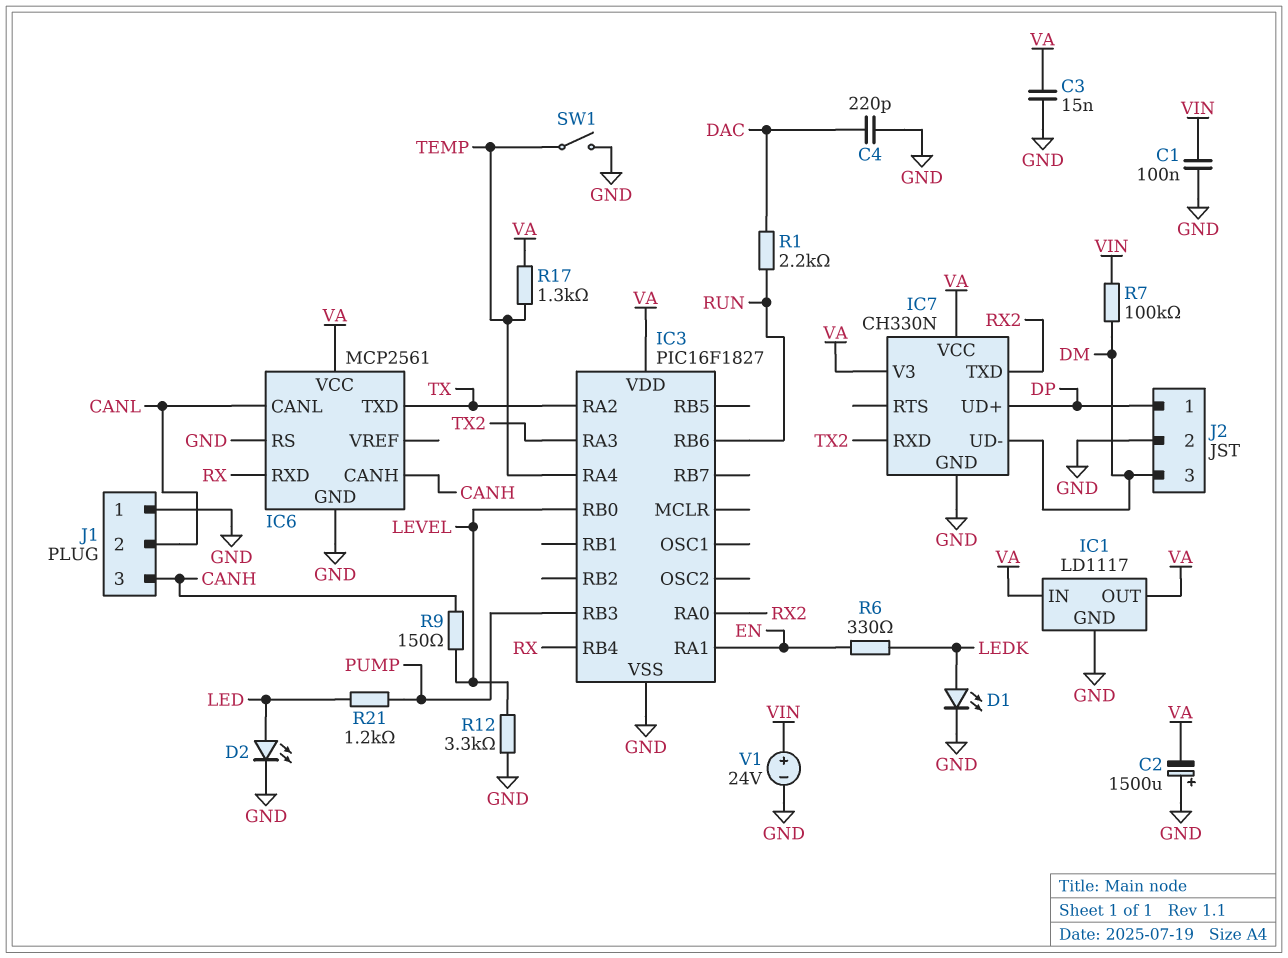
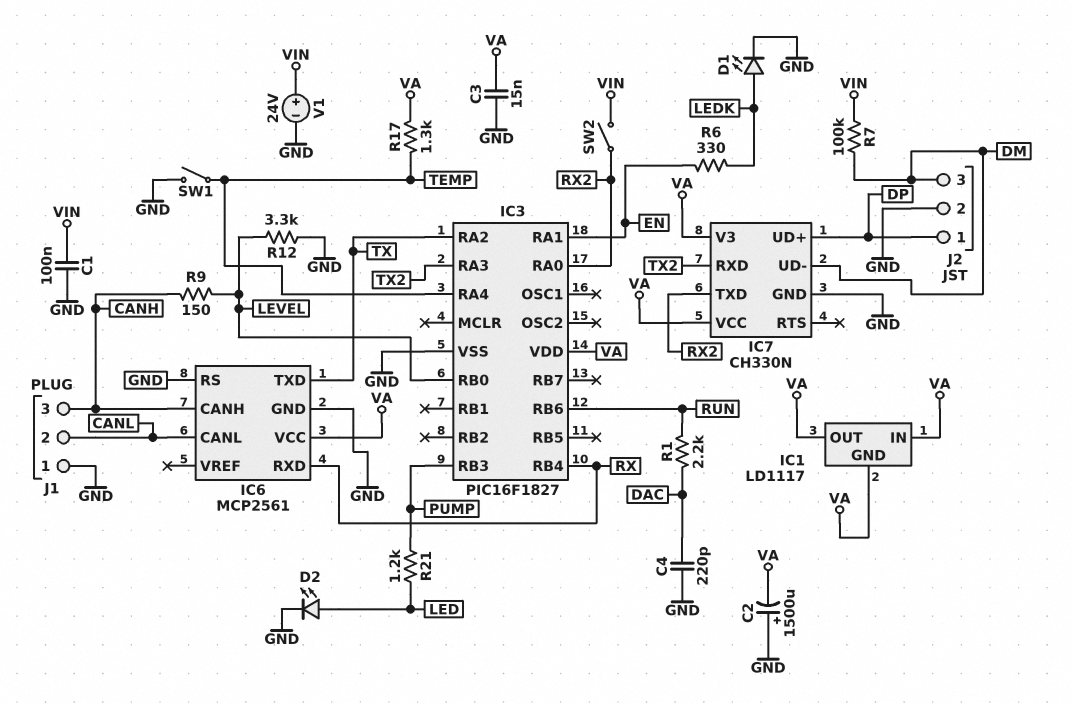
IC1 pin GND: GND -> VA
SW2: none -> switch (RX2, VIN)

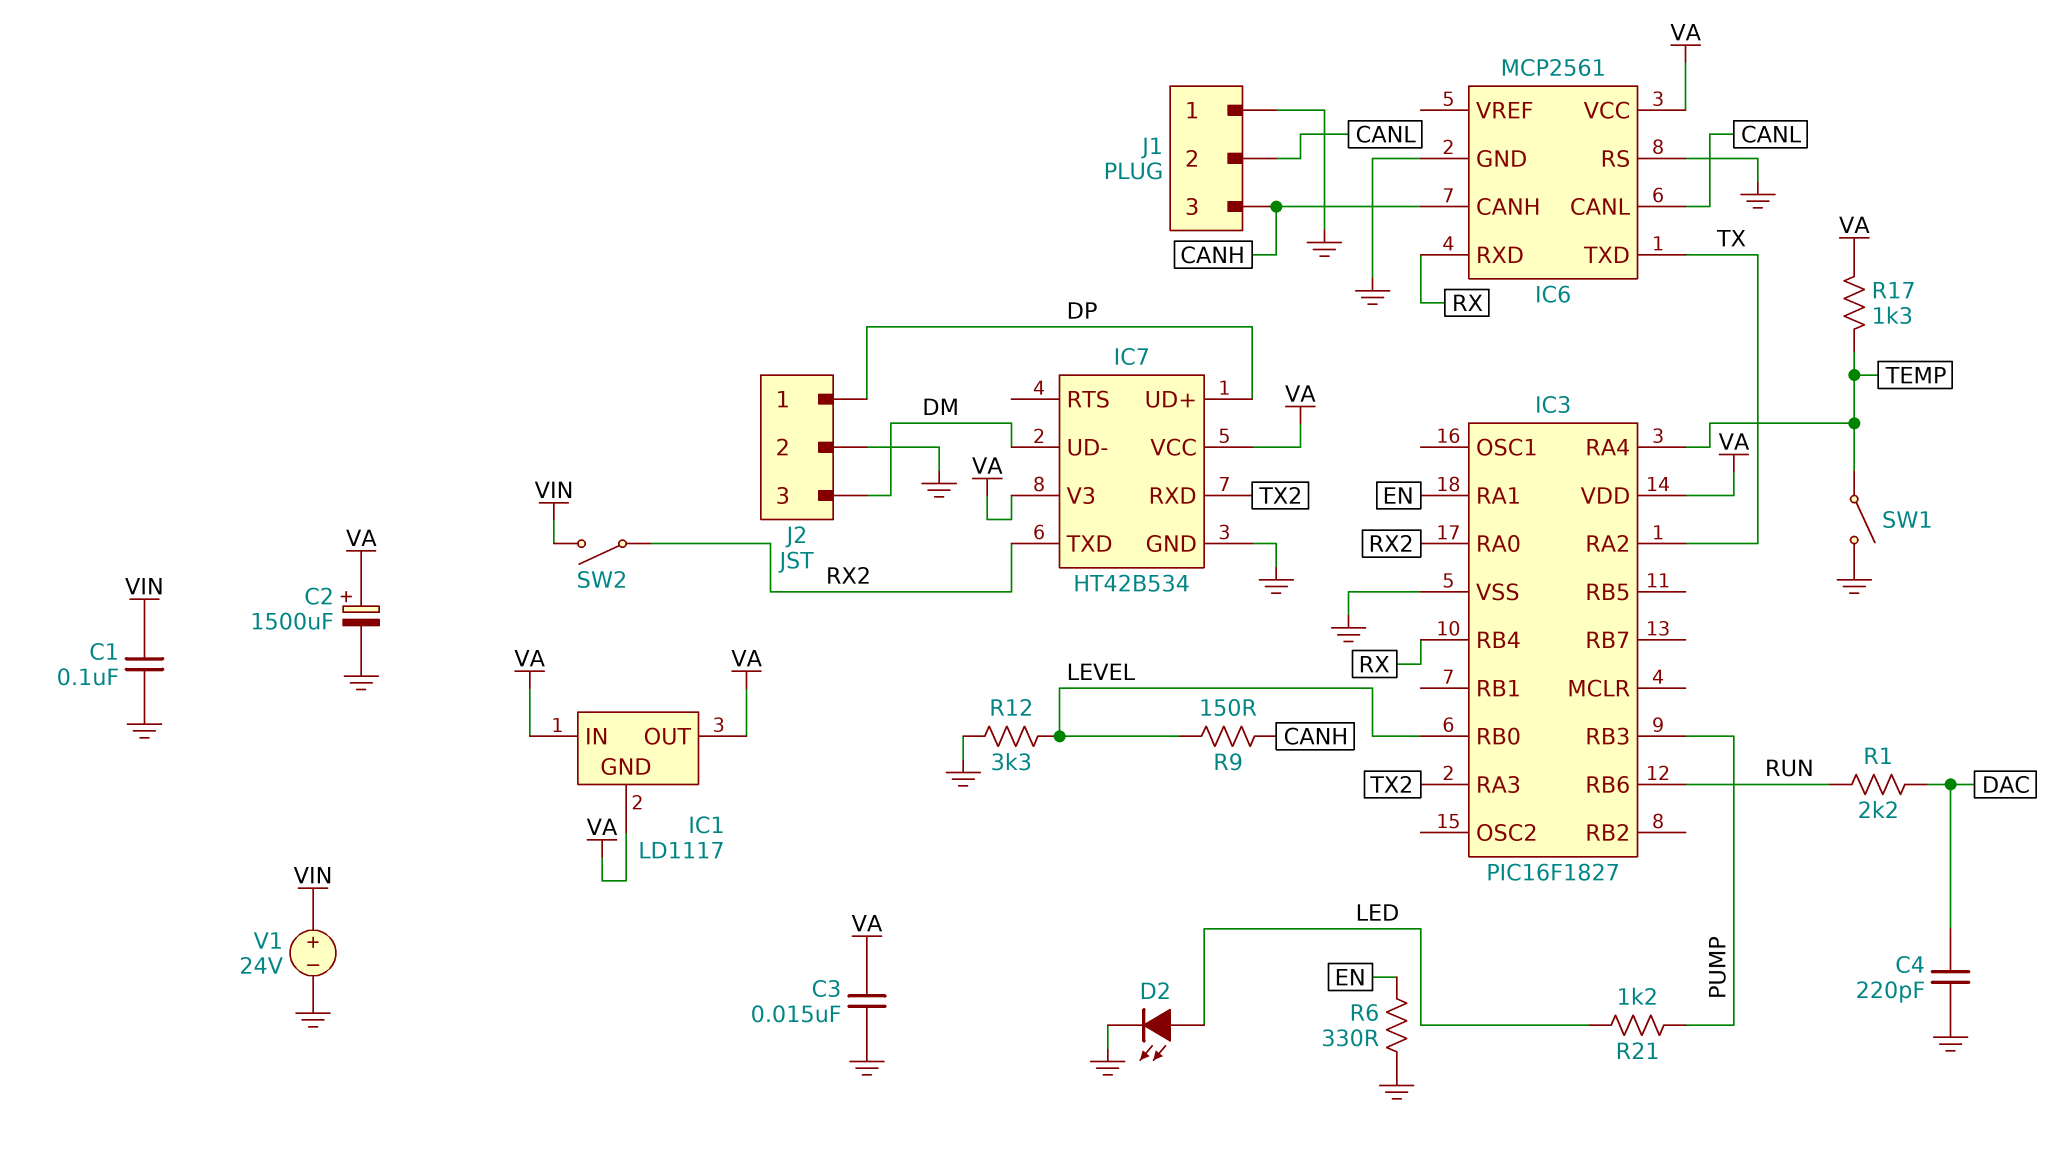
C2: 1500uF (plus GND, minus VA) -> 1500uF (plus VA, minus GND)
D1: LED (A LEDK, K GND) -> none
IC7: CH330N -> HT42B534
R6: 330 (EN, LEDK) -> 330 (EN, GND)
R7: 100k (DM, VIN) -> none

